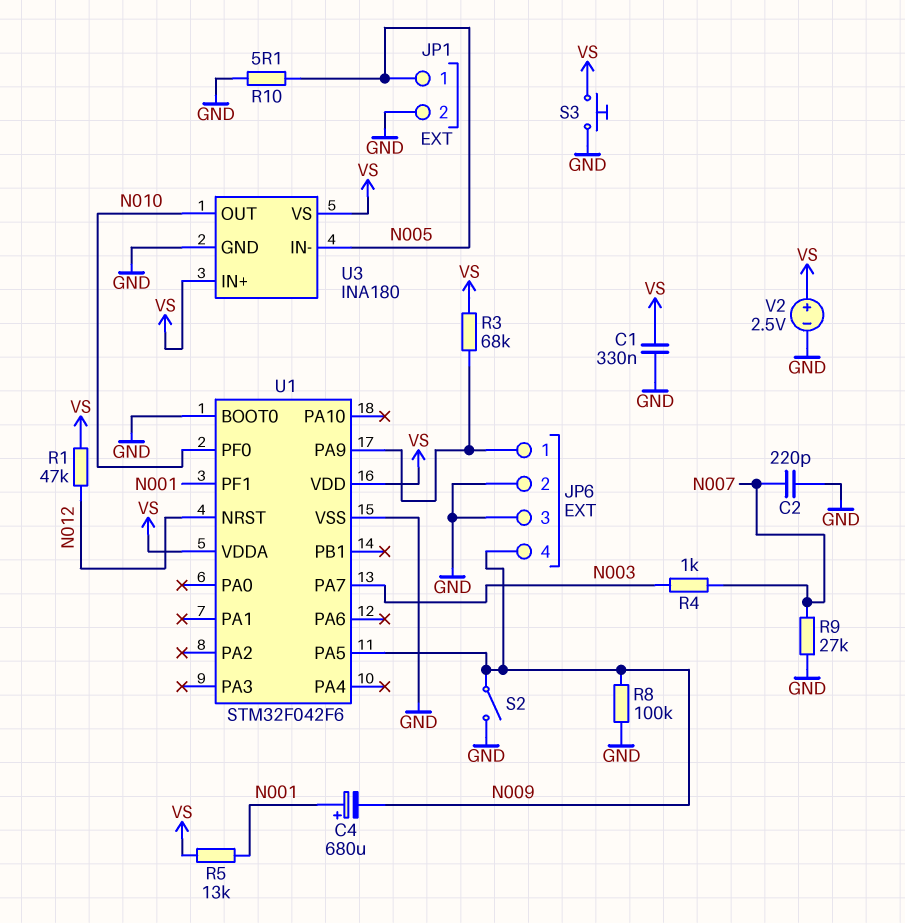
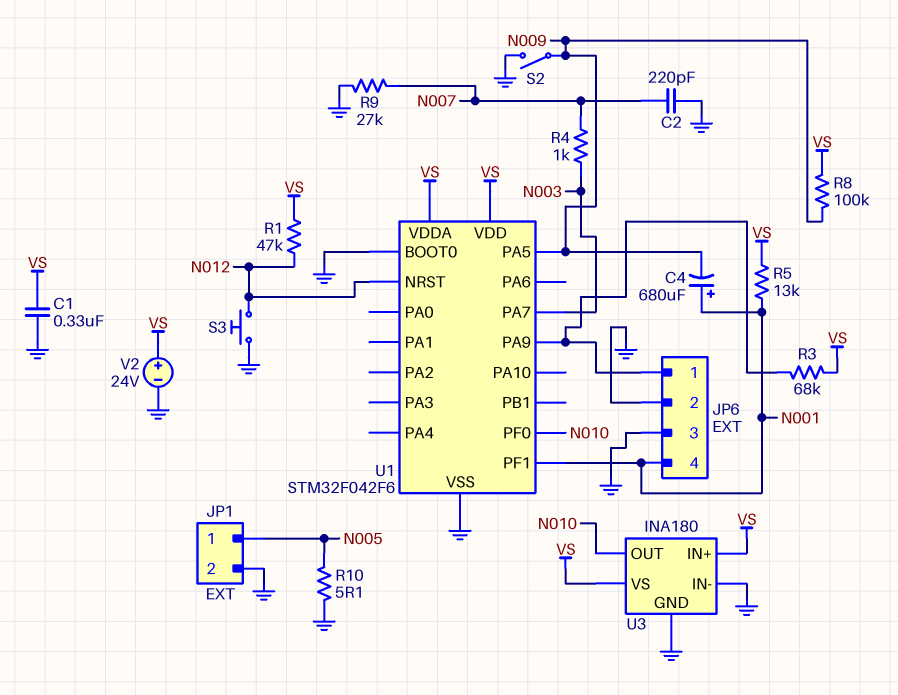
JP6 pin 4: N009 -> N001
R8: 100k (GND, N009) -> 100k (N009, VS)
S3: button (GND, VS) -> button (GND, N012)
U3 pin IN-: N005 -> GND
V2: 2.5V (plus VS, minus GND) -> 24V (plus VS, minus GND)

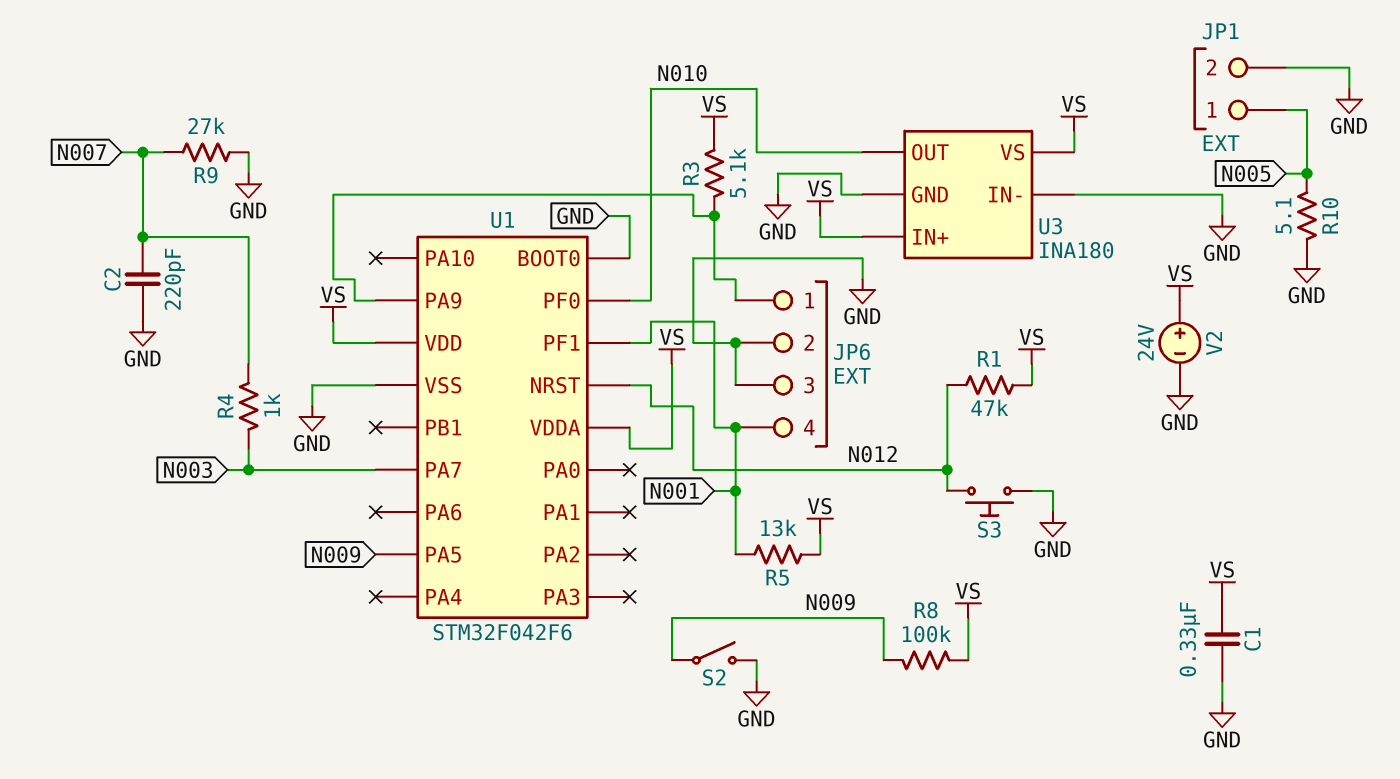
C4: 680uF (plus N001, minus N009) -> none
R3: 68k (JP6/1, VS) -> 5.1k (JP6/1, VS)

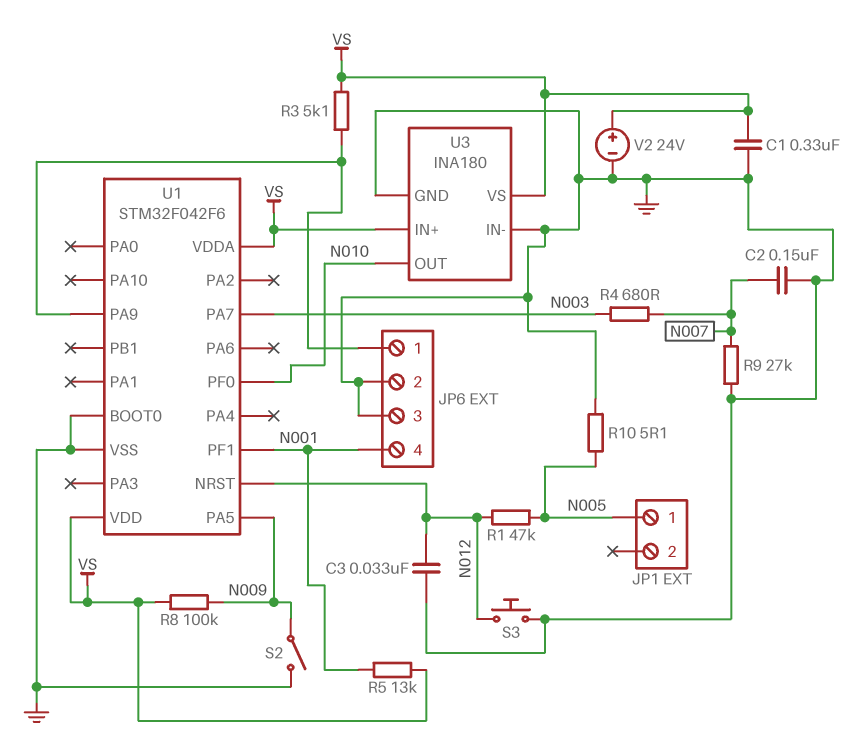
C2: 220pF (GND, N007) -> 150nF (GND, N007)
C3: none -> 33nF (GND, N012)
JP1 pin 2: GND -> none
R1: 47k (N012, VS) -> 47k (N005, N012)
R4: 1k (N003, N007) -> 680 (N003, N007)

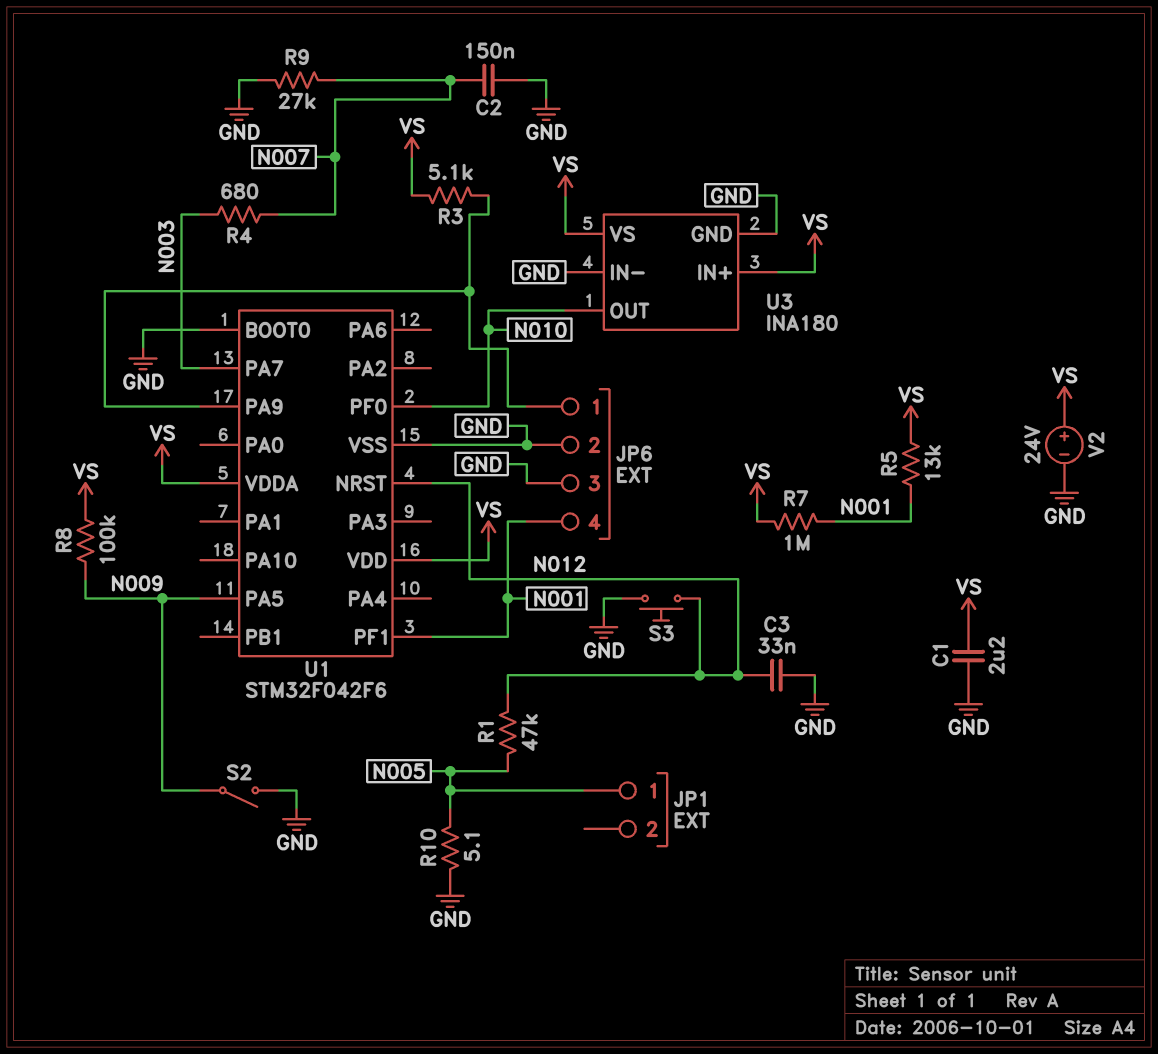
C1: 330nF (GND, VS) -> 2.2uF (GND, VS)
R7: none -> 1M (N001, VS)

